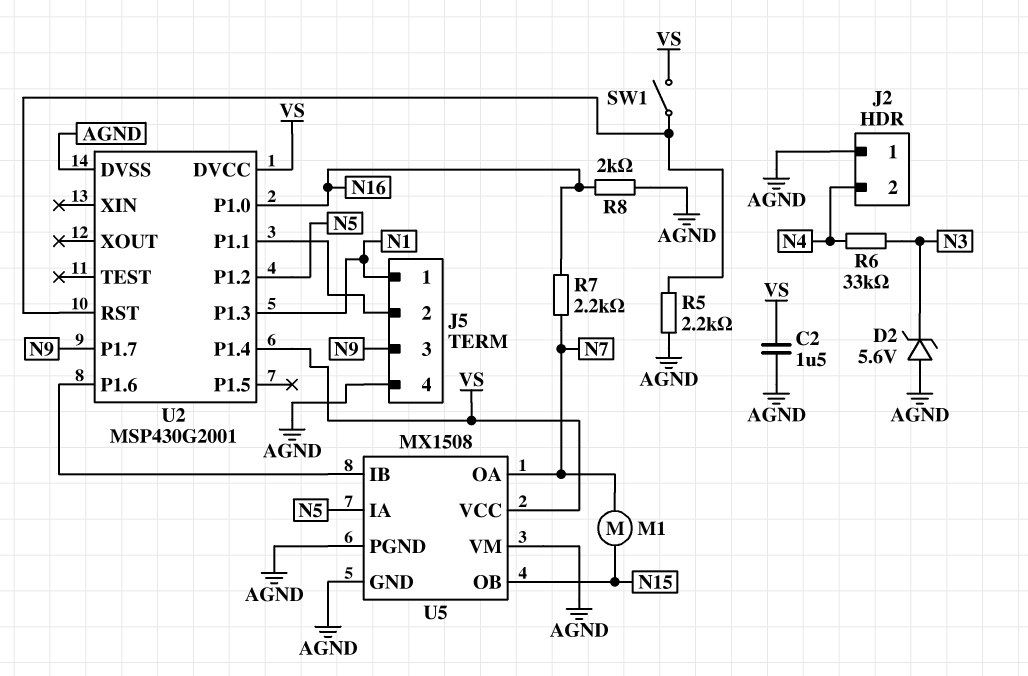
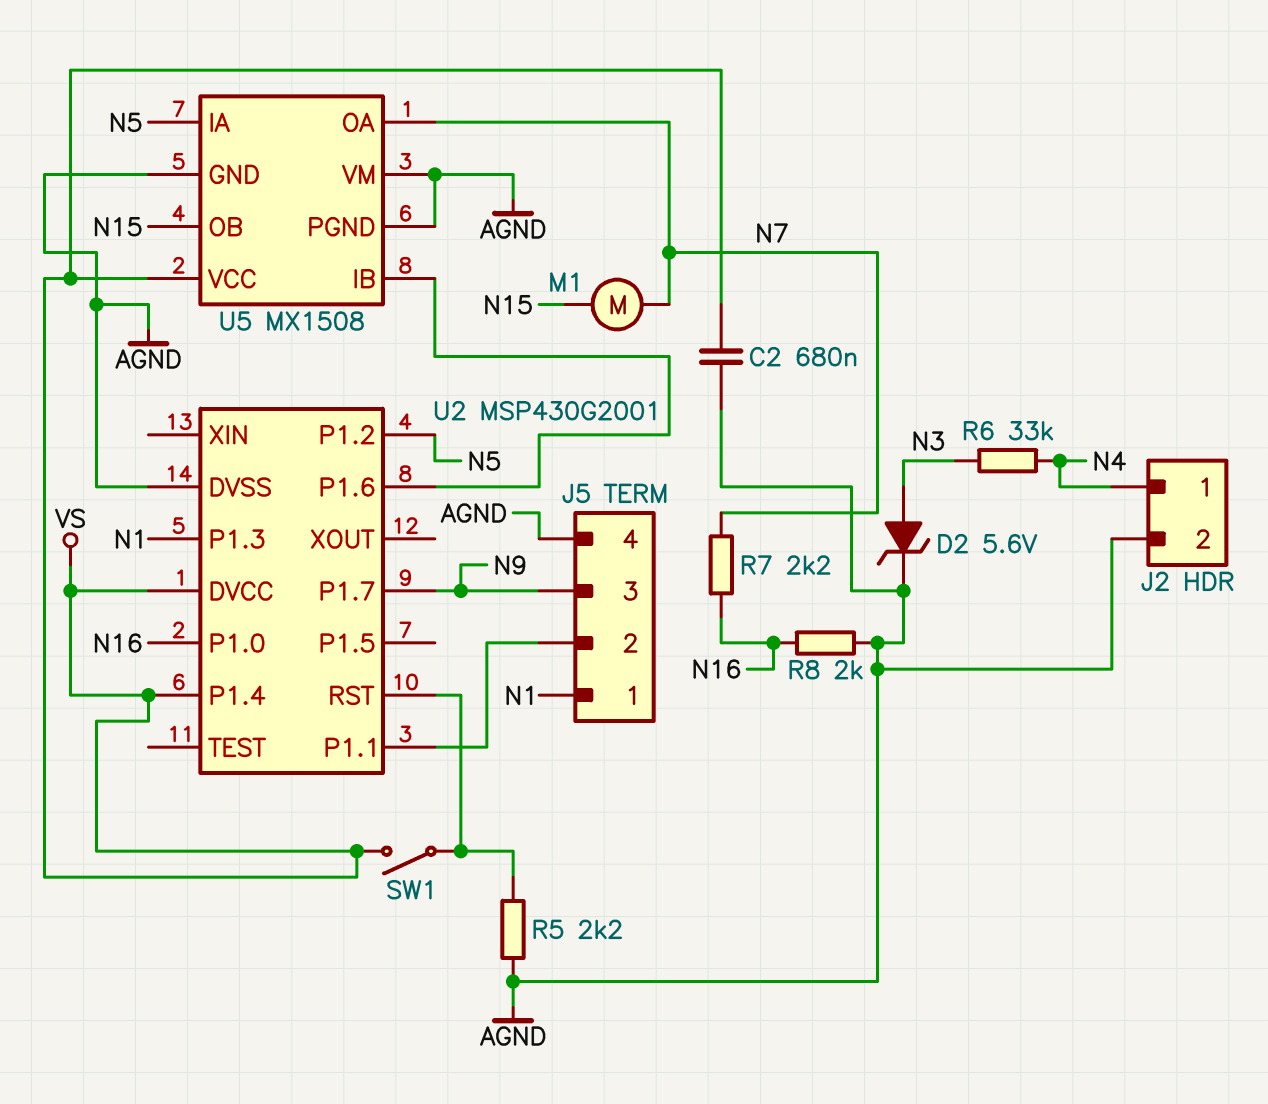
C2: 1.5uF (AGND, VS) -> 680nF (AGND, VS)
D2: zener 5.6V (A AGND, K N3) -> zener 5.6V (A N3, K AGND)
J2 pin 1: AGND -> N4
J2 pin 2: N4 -> AGND

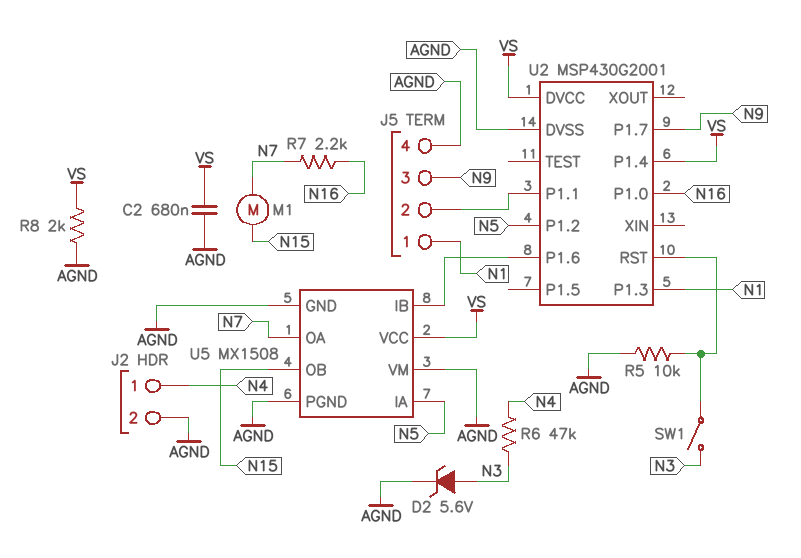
R5: 2.2k (AGND, U2/RST) -> 10k (AGND, U2/RST)
R6: 33k (N3, N4) -> 47k (N3, N4)
R8: 2k (AGND, N16) -> 2k (AGND, VS)
SW1: switch (U2/RST, VS) -> switch (N3, U2/RST)

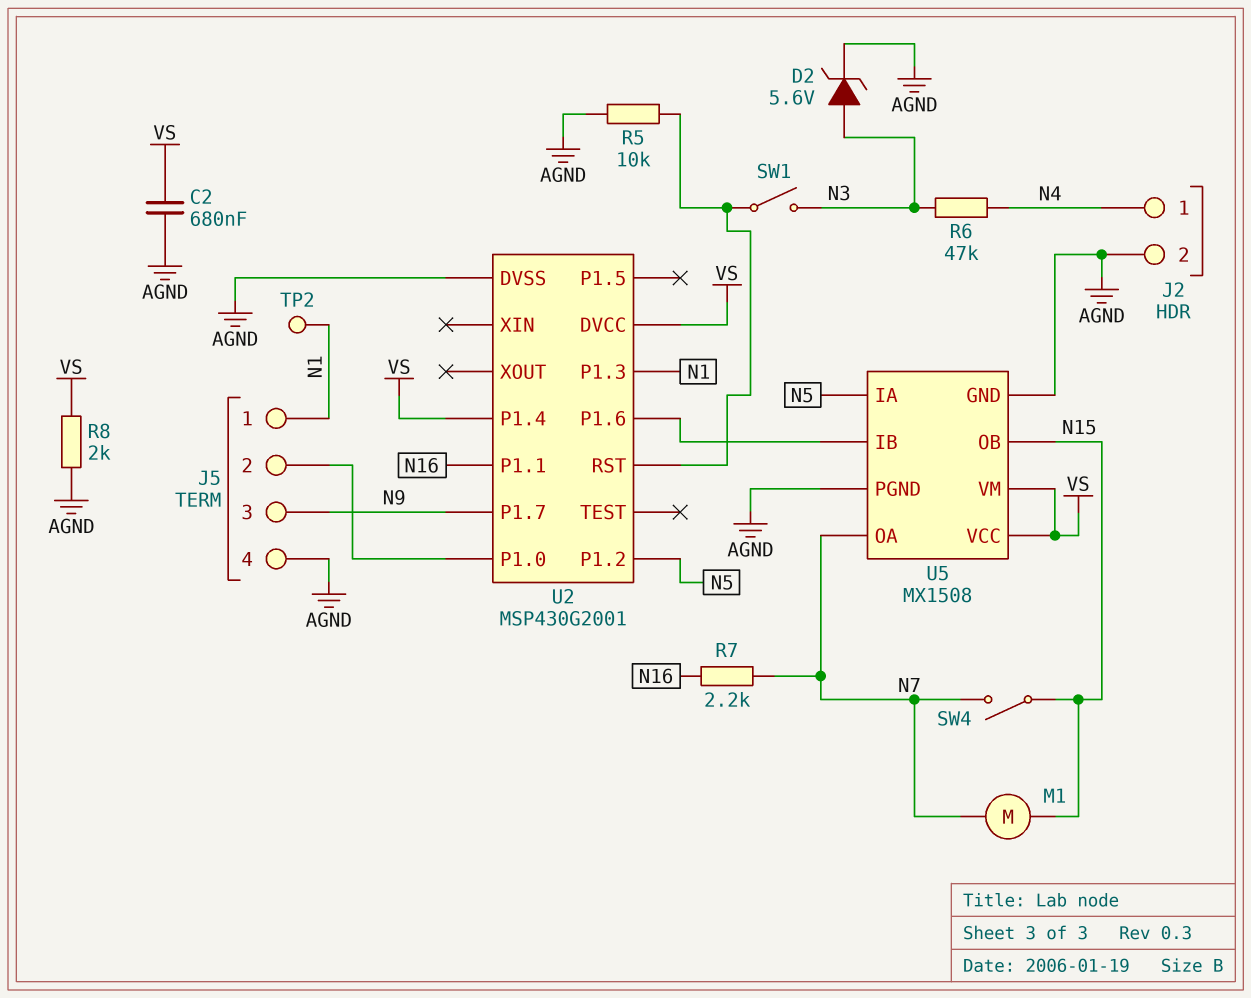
SW4: none -> switch (N7, N15)
TP2: none -> test point (N1)
U2 pin P1.0: N16 -> J5/2
U2 pin P1.1: J5/2 -> N16
U5 pin VM: AGND -> VS

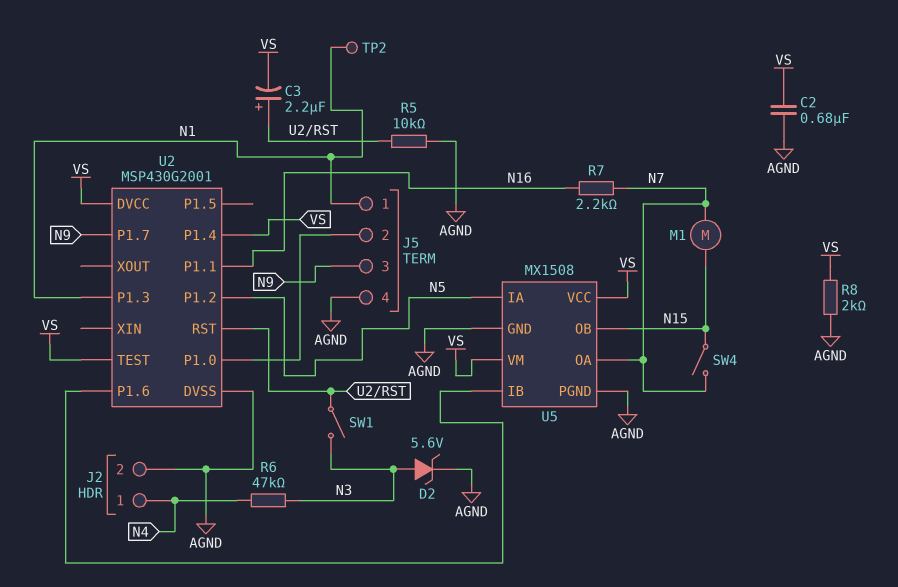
C3: none -> 2.2uF (plus U2/RST, minus VS)
U2 pin TEST: none -> VS

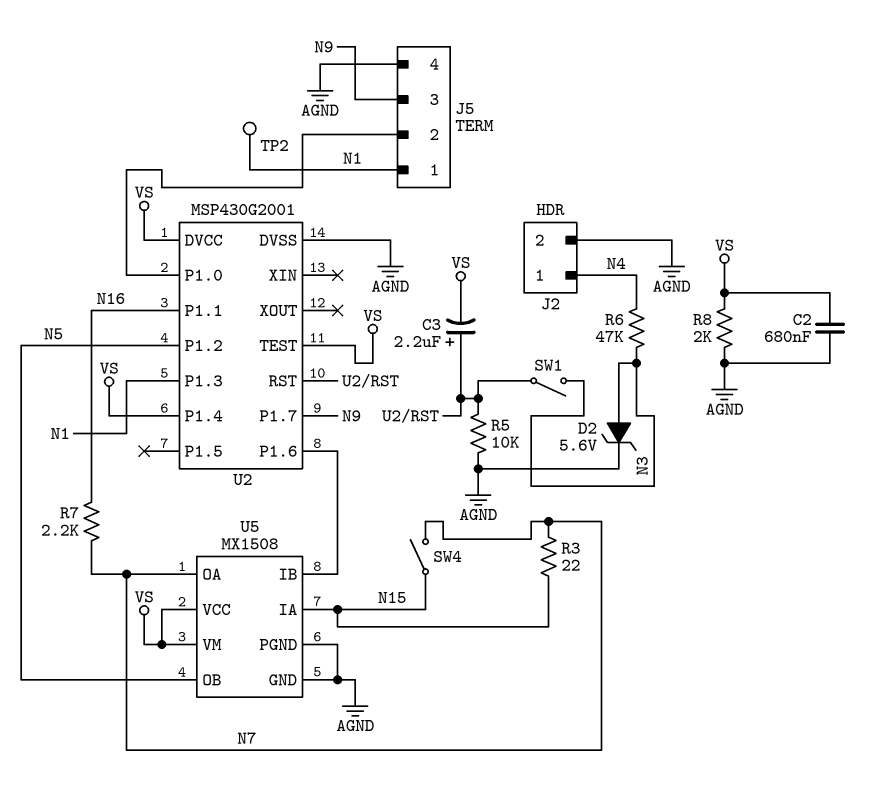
M1: motor (N7, N15) -> none
R3: none -> 22 (N7, N15)
U5 pin IA: N5 -> N15
U5 pin OB: N15 -> N5

